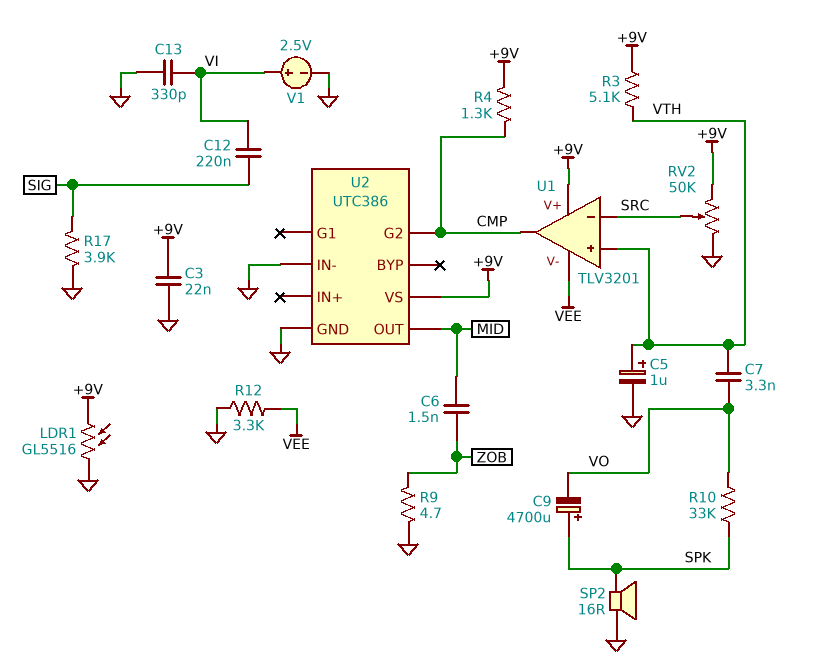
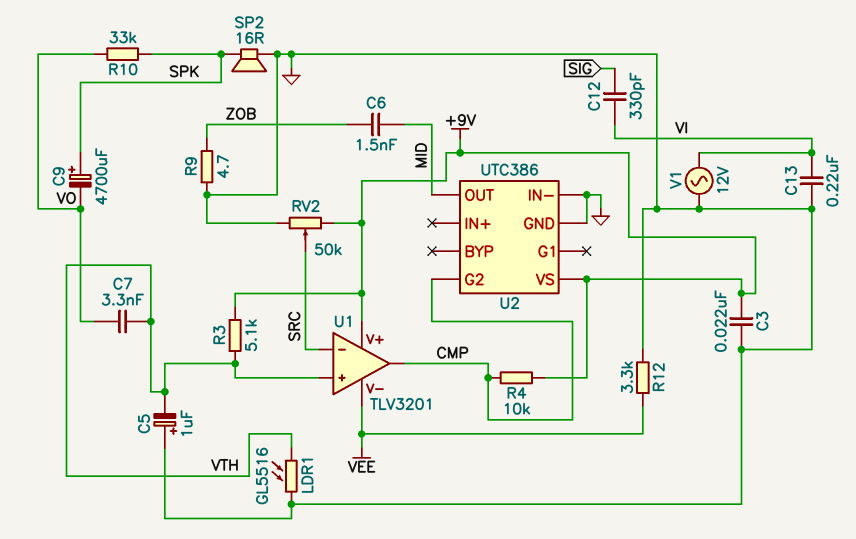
C5: 1uF (plus VTH, minus GND) -> 1uF (plus GND, minus VTH)
C12: 220nF (SIG, VI) -> 330pF (SIG, VI)
C13: 330pF (GND, VI) -> 220nF (GND, VI)
LDR1: GL5516 (+9V, GND) -> GL5516 (GND, VTH)
R4: 1.3k (+9V, CMP) -> 10k (+9V, CMP)
R17: 3.9k (GND, SIG) -> none
V1: 2.5V (plus VI, minus GND) -> AC 12V (GND, VI)

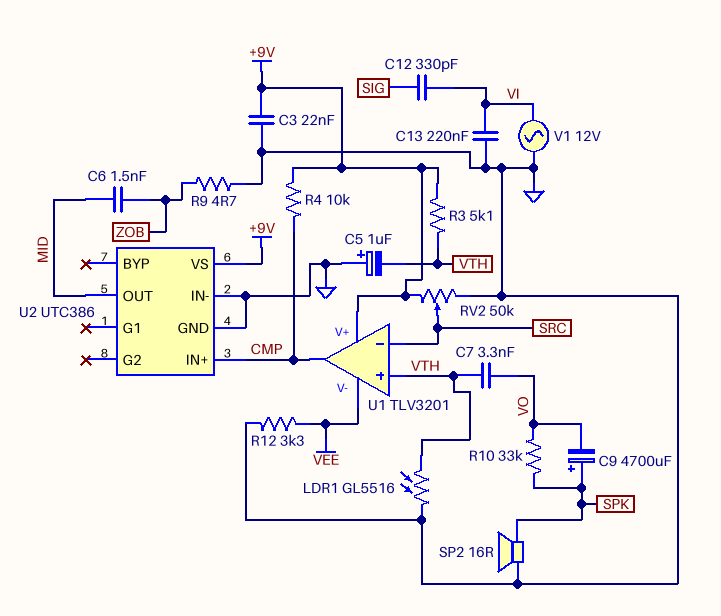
U2 pin G2: CMP -> none
U2 pin IN+: none -> CMP

